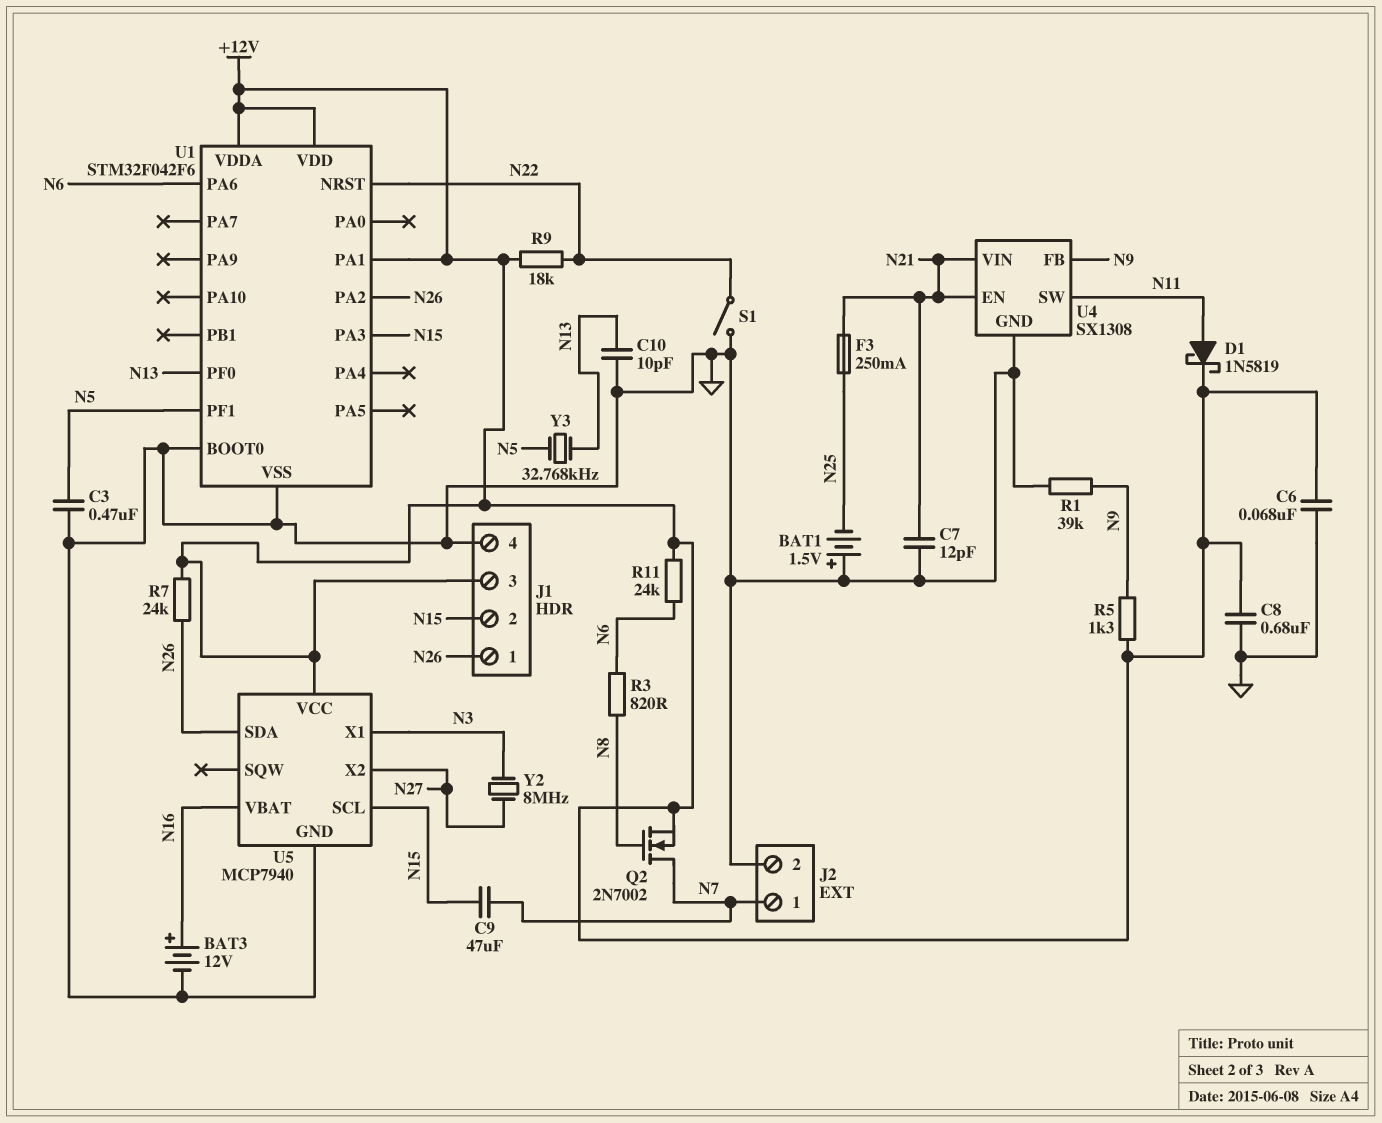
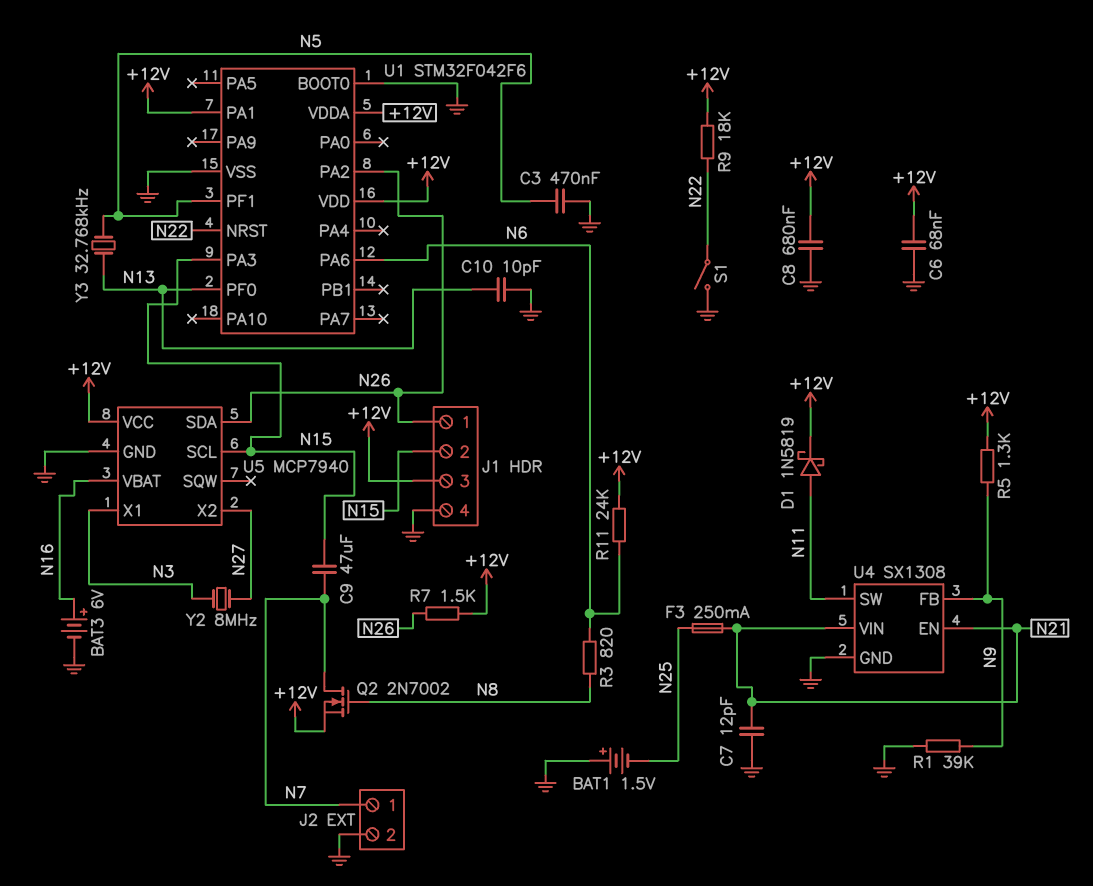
BAT3: 12V (plus N16, minus GND) -> 6V (plus N16, minus GND)
R7: 24k (+12V, N26) -> 1.5k (+12V, N26)

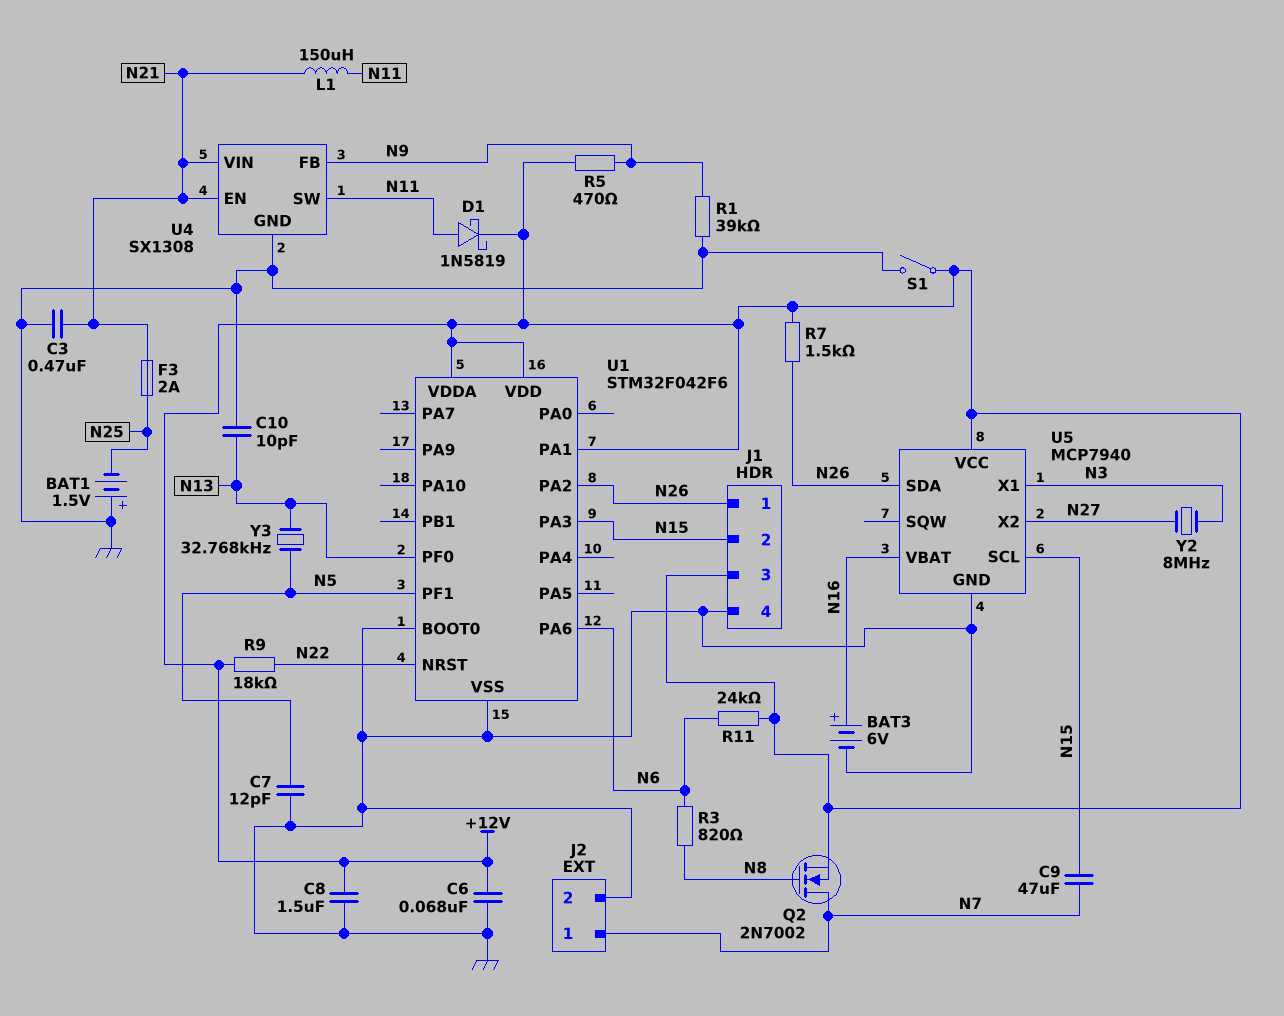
C3: 470nF (GND, N5) -> 470nF (GND, N21)
C7: 12pF (GND, N21) -> 12pF (GND, N5)
C8: 680nF (+12V, GND) -> 1.5uF (+12V, GND)
F3: 250mA (N21, N25) -> 2A (N21, N25)
L1: none -> 150uH (N11, N21)
R5: 1.3k (+12V, N9) -> 470 (+12V, N9)
S1: switch (GND, N22) -> switch (+12V, GND)

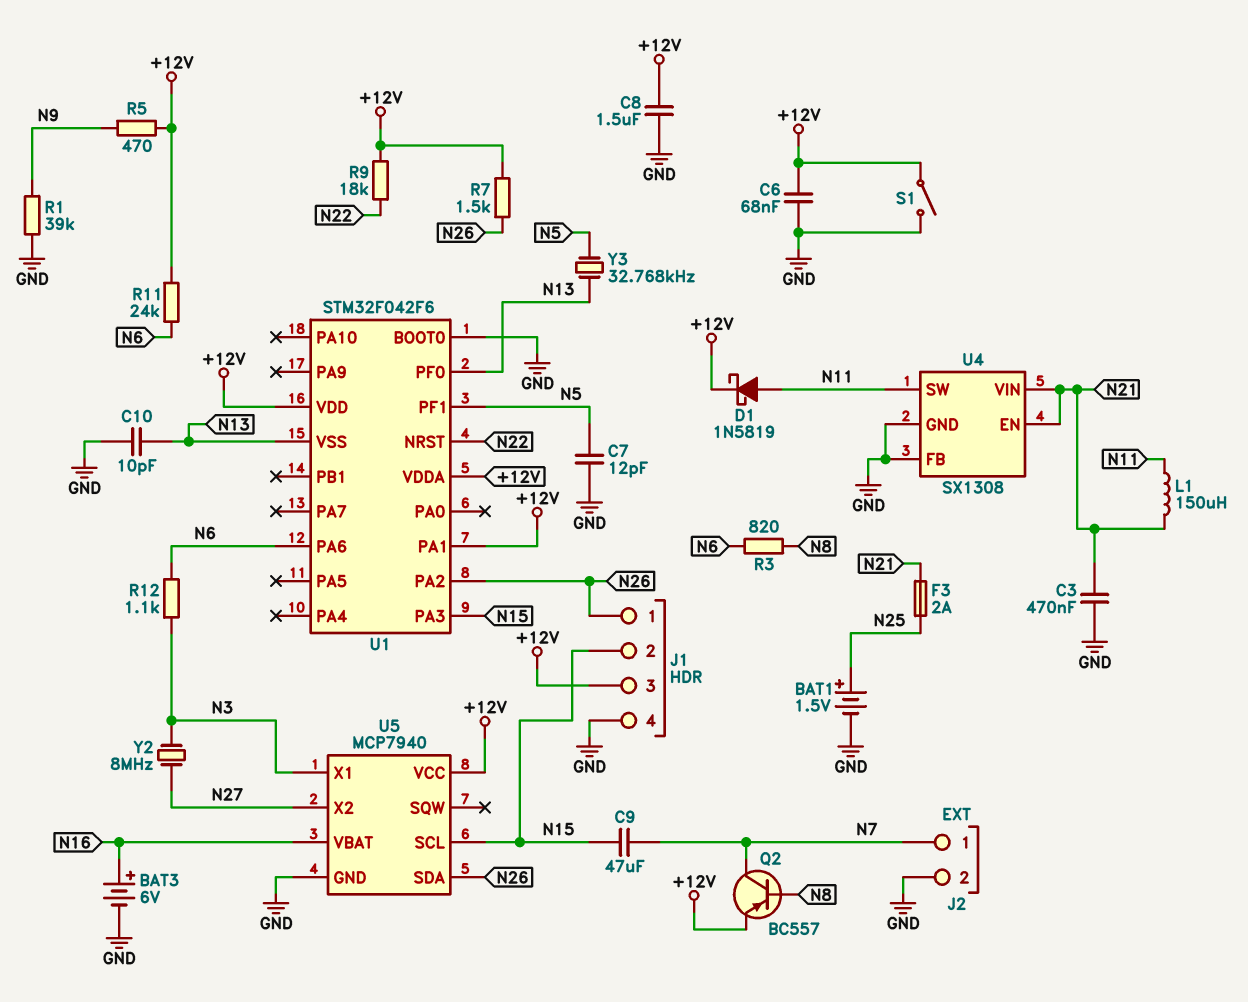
BAT1: 1.5V (plus GND, minus N25) -> 1.5V (plus N25, minus GND)
Q2: NMOS 2N7002 (G N8, D N7, S +12V) -> PNP BC557 (B N8, C N7, E +12V)
R12: none -> 1.1k (N3, N6)
U1 pin VSS: GND -> N13
U4 pin FB: N9 -> GND

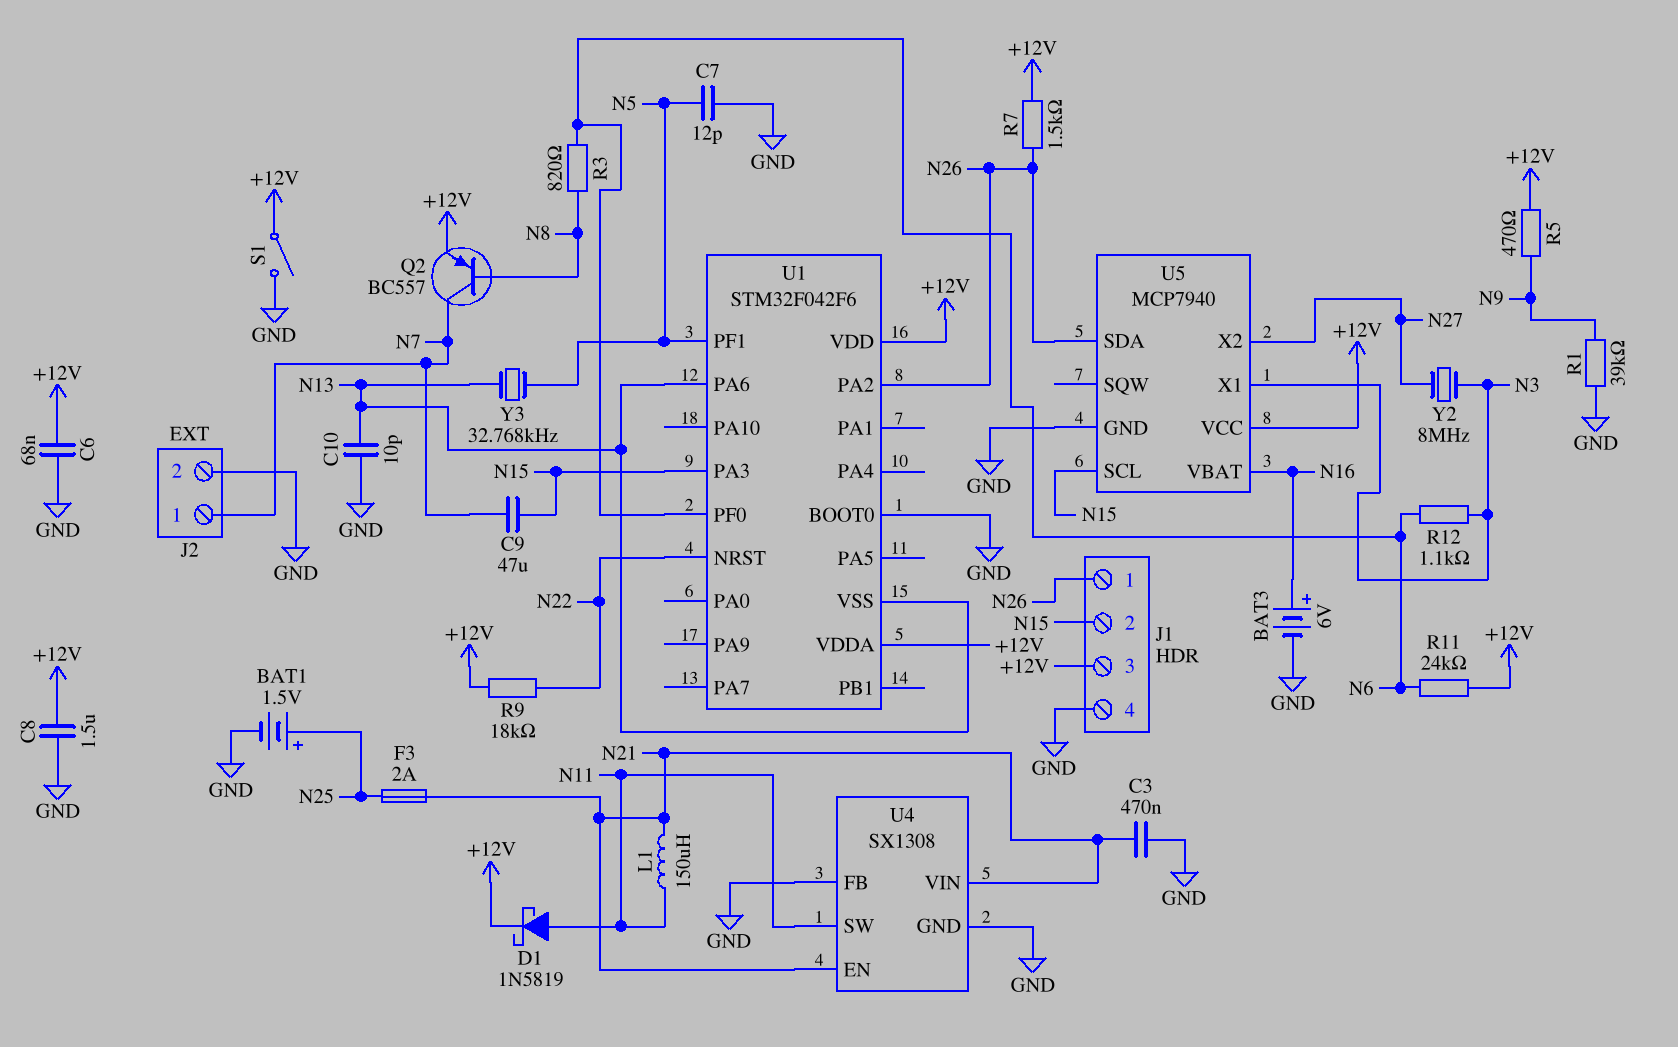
U1 pin PA1: +12V -> none
U1 pin PA6: N6 -> N13
U1 pin PF0: N13 -> N6

